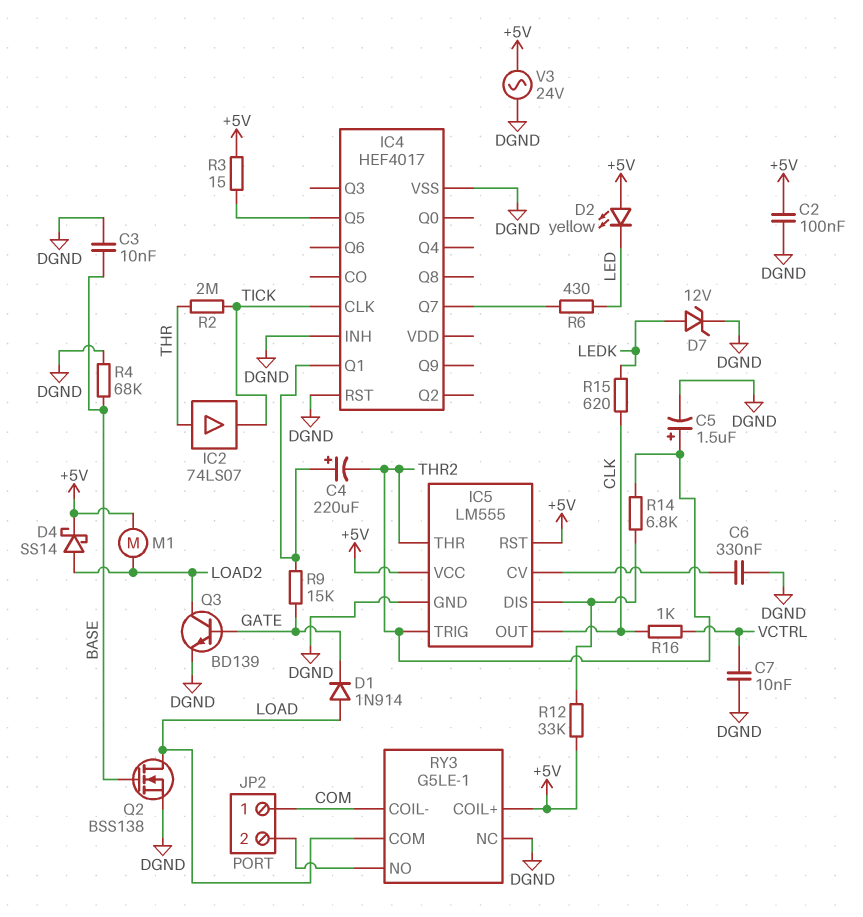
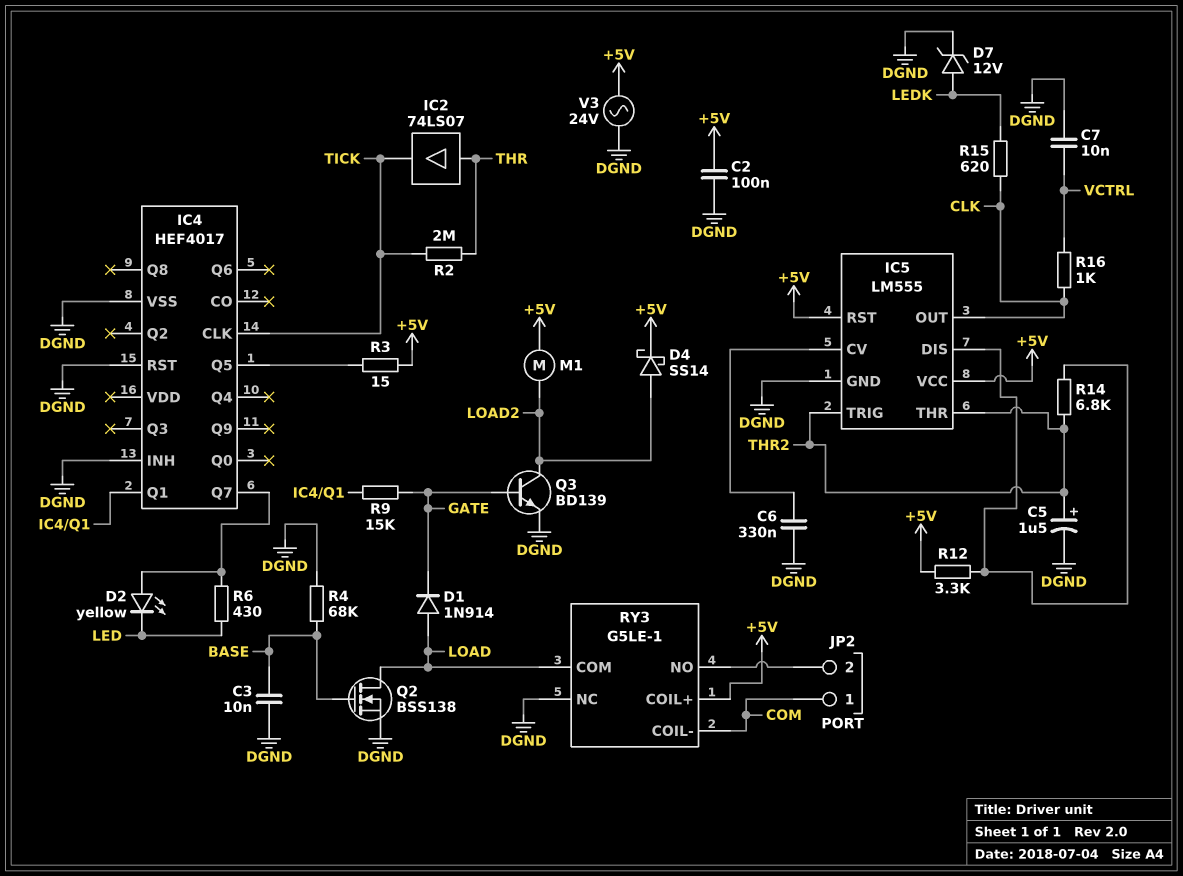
C4: 220uF (plus IC4/Q1, minus THR2) -> none
D2: LED yellow (A +5V, K LED) -> LED yellow (A IC4/Q7, K LED)
R12: 33k (+5V, IC5/DIS) -> 3.3k (+5V, IC5/DIS)

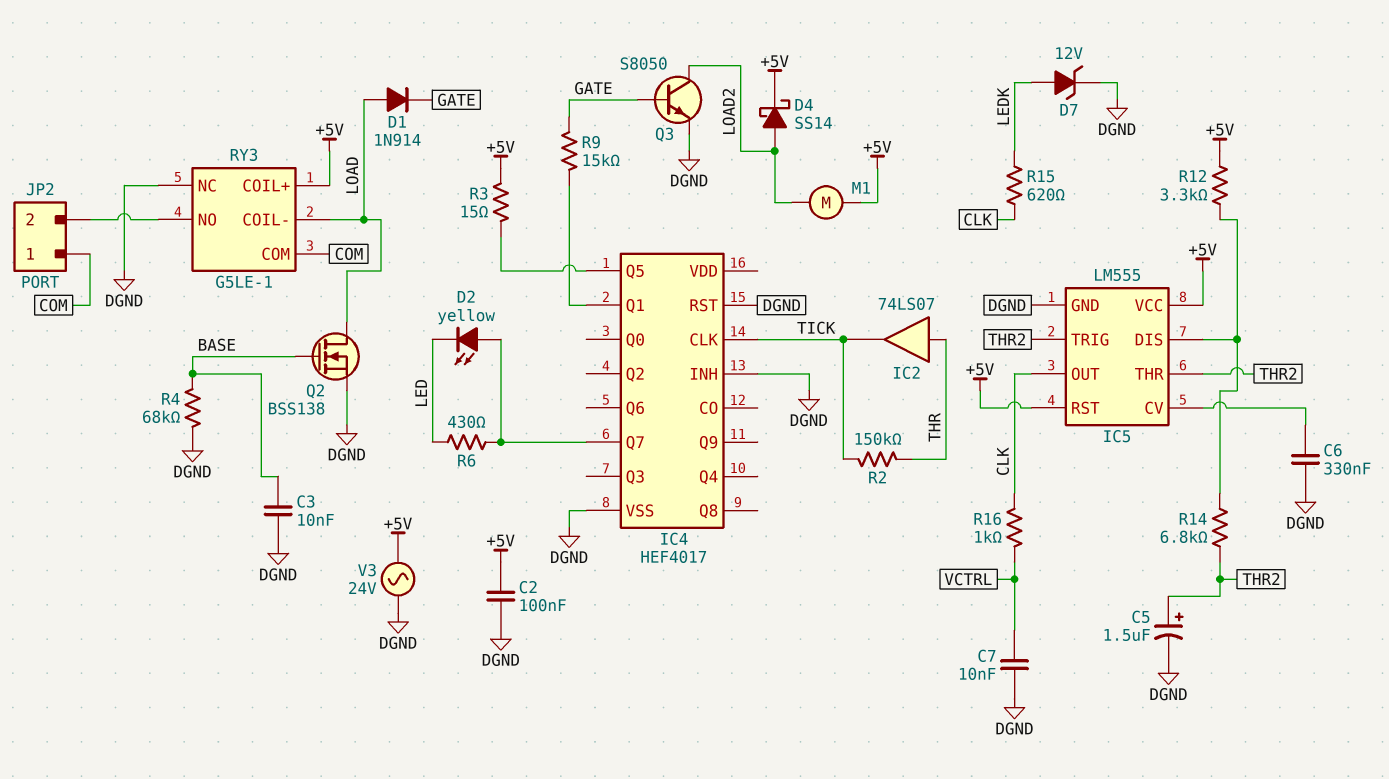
Q3: NPN BD139 (B GATE, C LOAD2, E DGND) -> NPN S8050 (B GATE, C LOAD2, E DGND)
R2: 2M (THR, TICK) -> 150k (THR, TICK)
RY3 pin COIL-: COM -> LOAD
RY3 pin COM: LOAD -> COM

